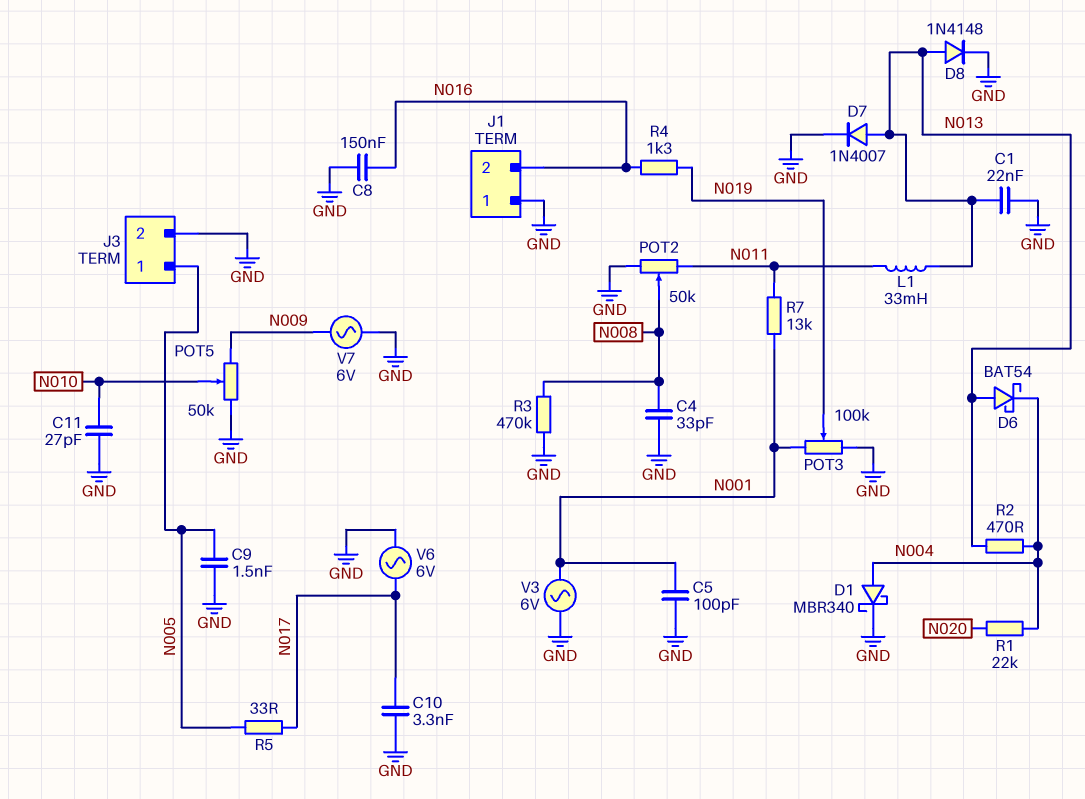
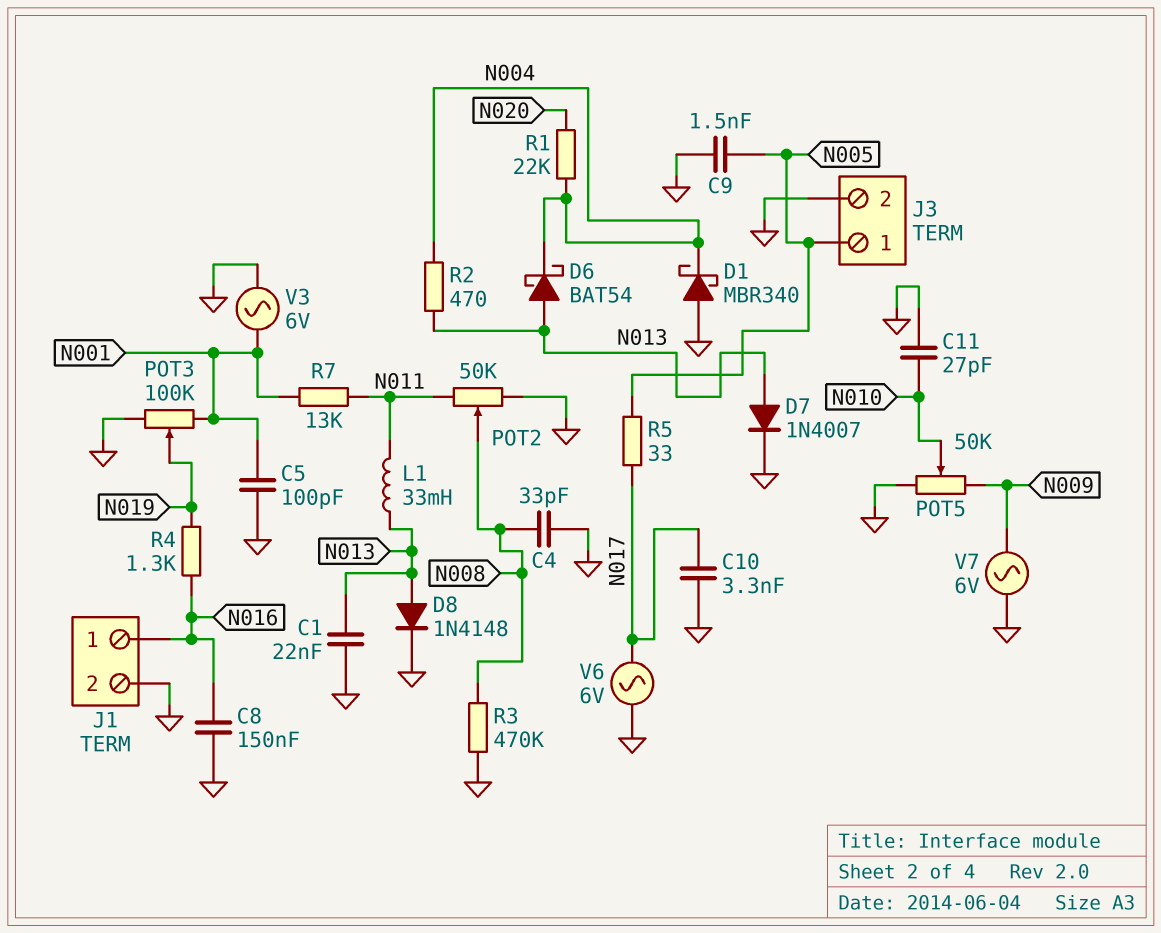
D1: schottky MBR340 (A N004, K GND) -> schottky MBR340 (A GND, K N004)
J1 pin 1: GND -> N016
J1 pin 2: N016 -> GND

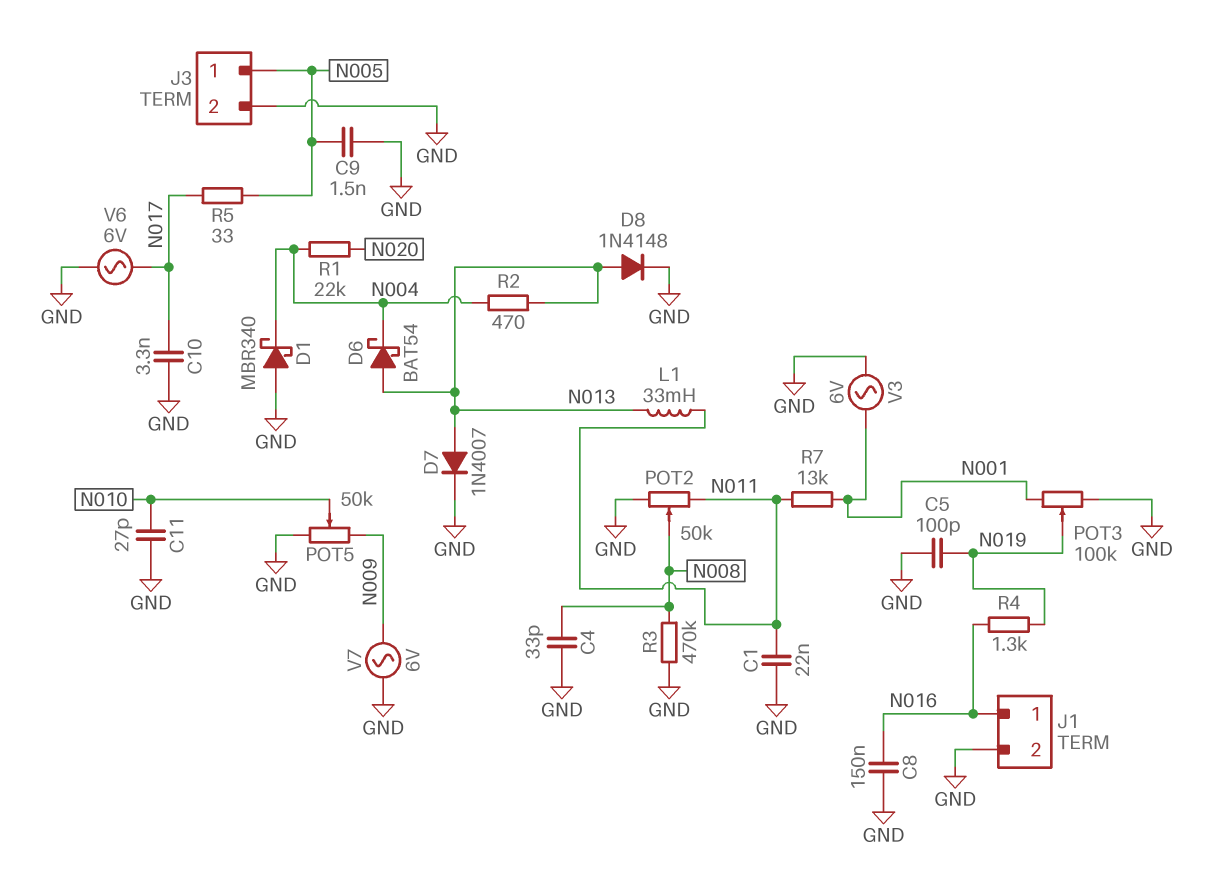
C1: 22nF (GND, N013) -> 22nF (GND, N011)
C5: 100pF (GND, N001) -> 100pF (GND, N019)

